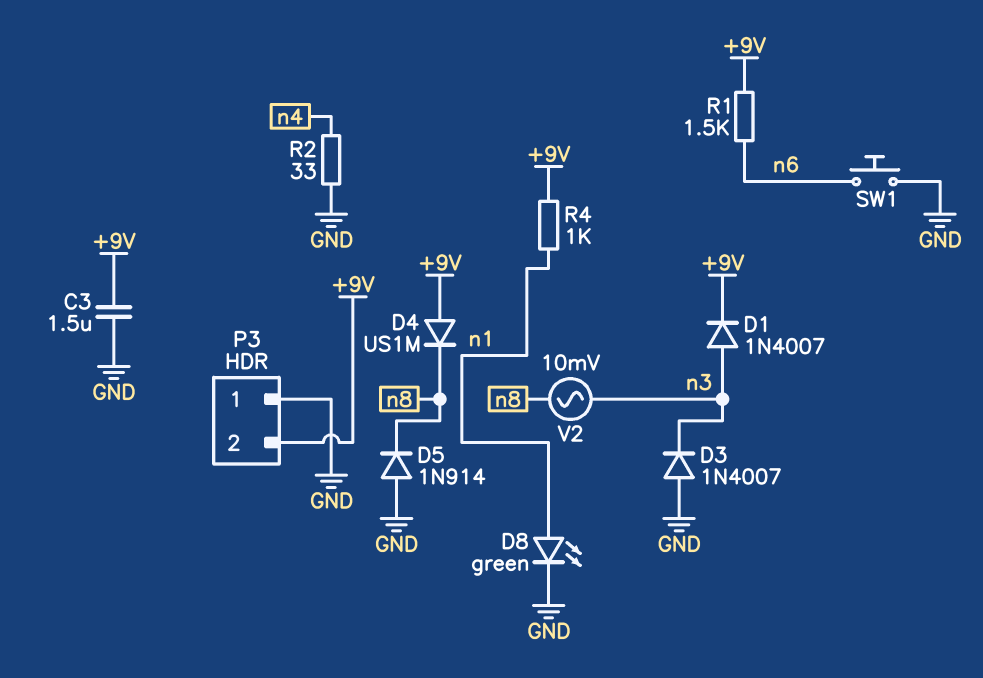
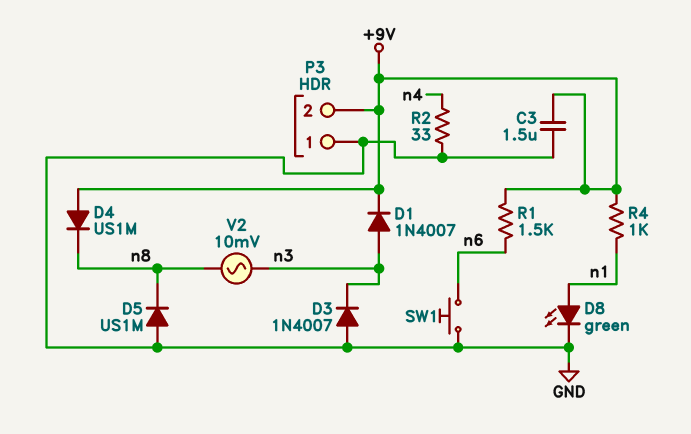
D5: diode 1N914 (A GND, K n8) -> diode US1M (A GND, K n8)

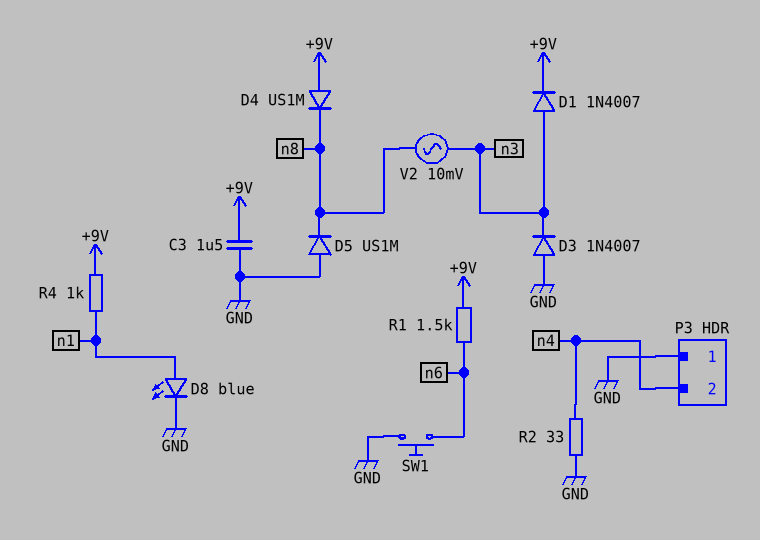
D8: LED green (A n1, K GND) -> LED blue (A n1, K GND)
P3 pin 2: +9V -> n4

